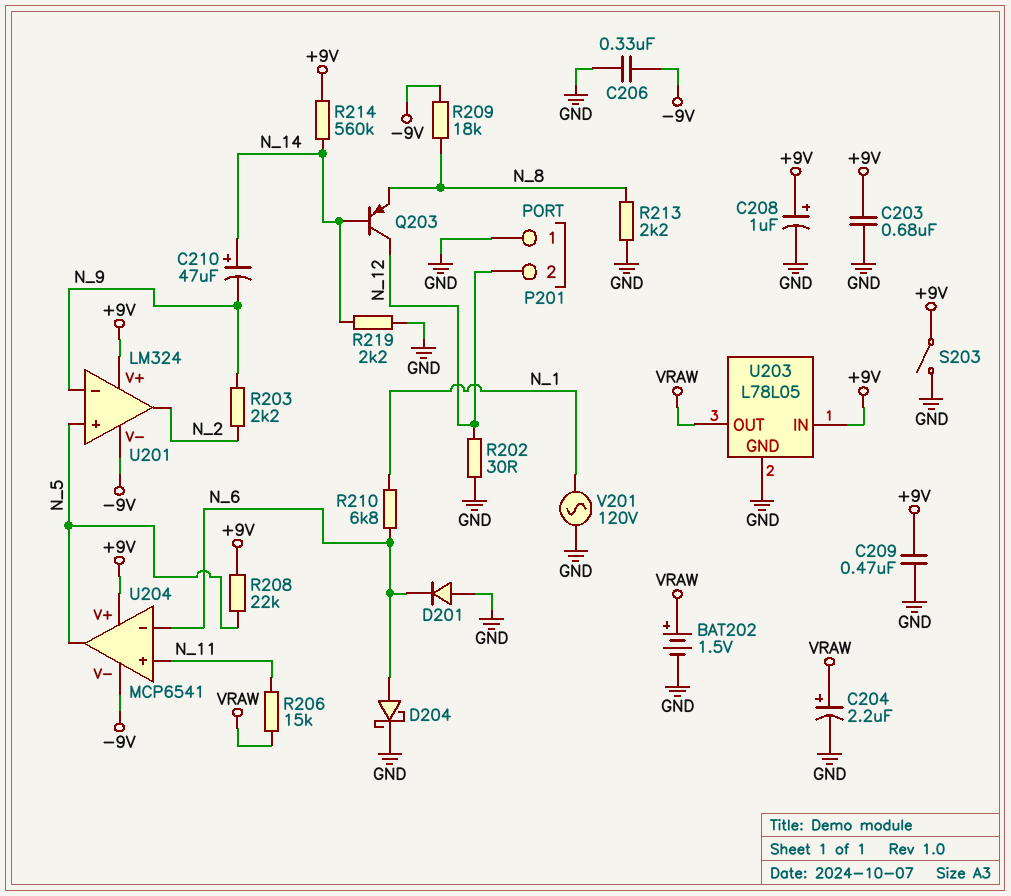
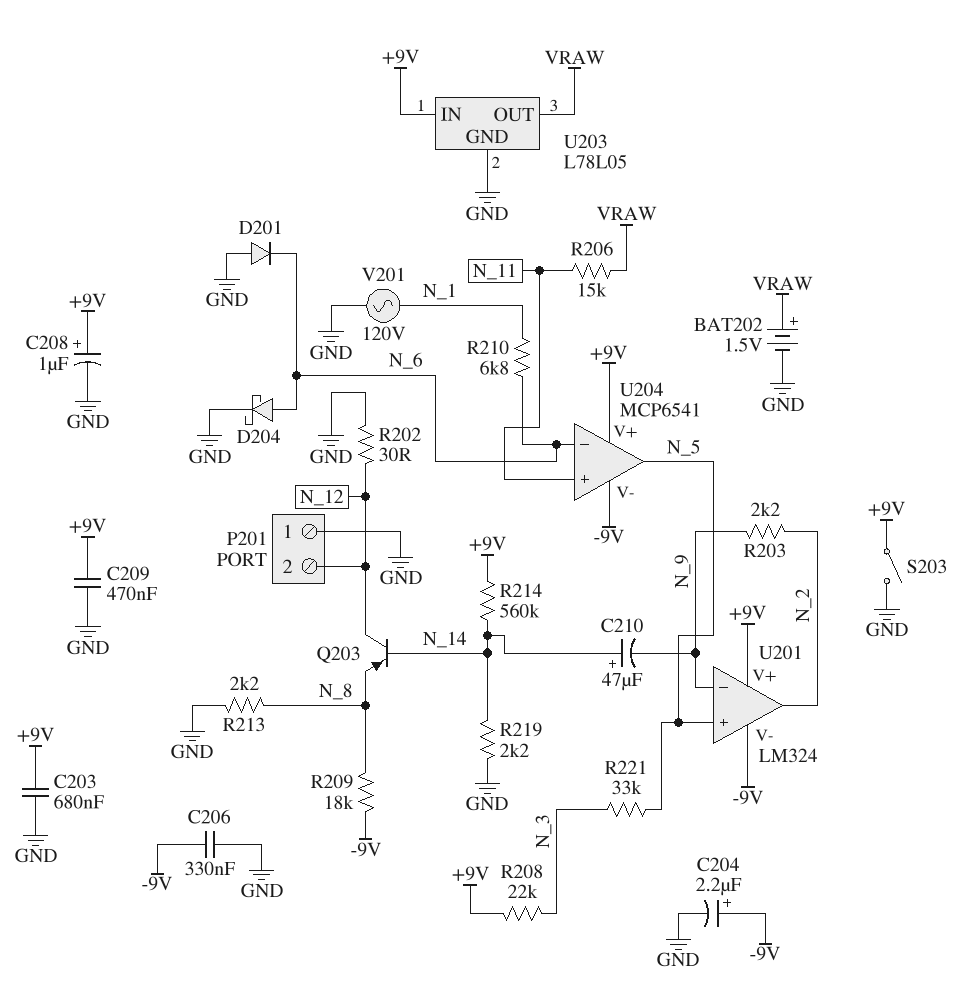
C204: 2.2uF (plus VRAW, minus GND) -> 2.2uF (plus -9V, minus GND)
R208: 22k (+9V, N_5) -> 22k (+9V, N_3)
R221: none -> 33k (N_3, N_5)

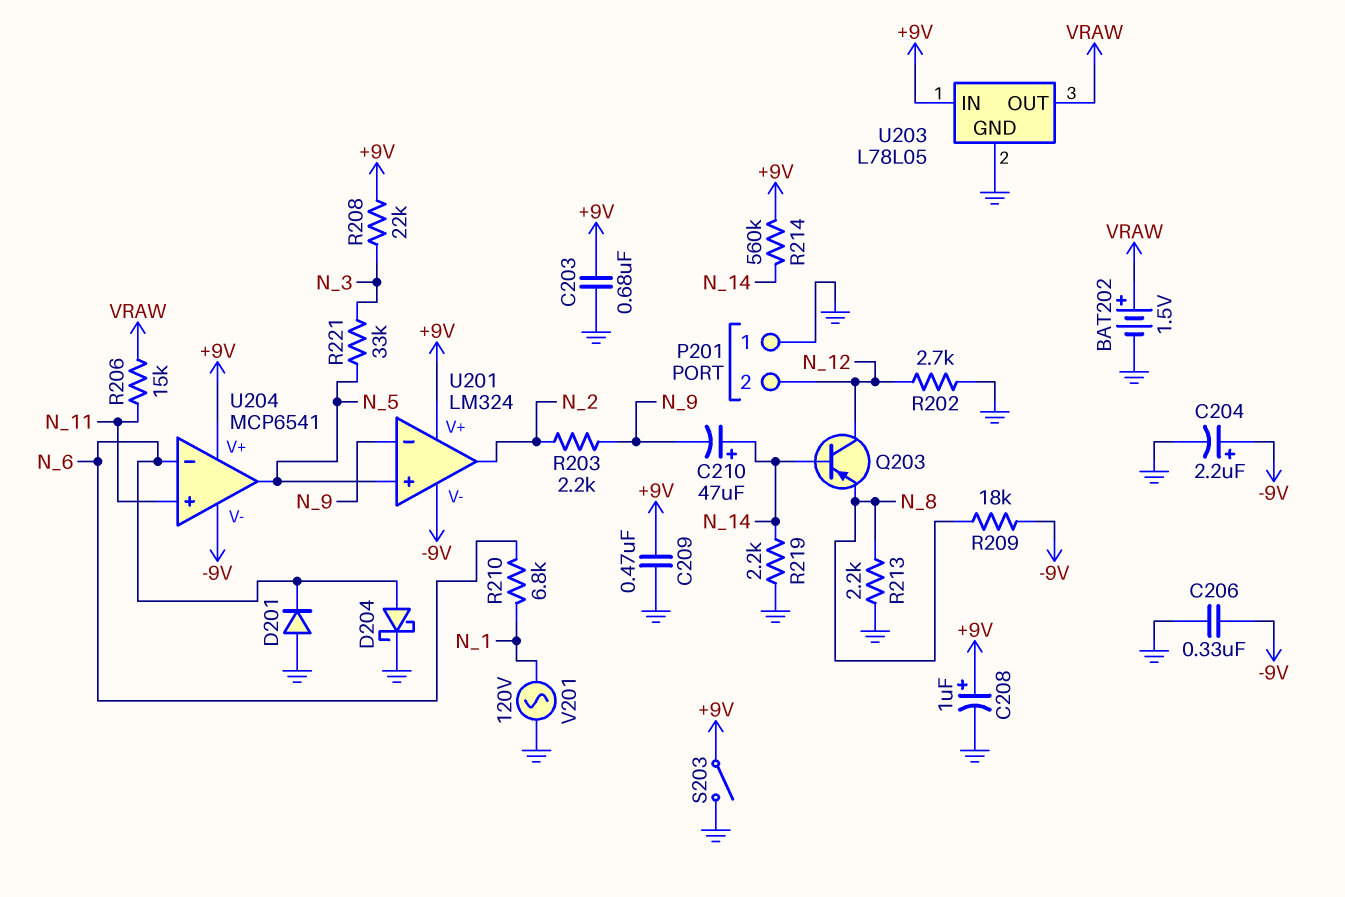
R202: 30 (GND, N_12) -> 2.7k (GND, N_12)

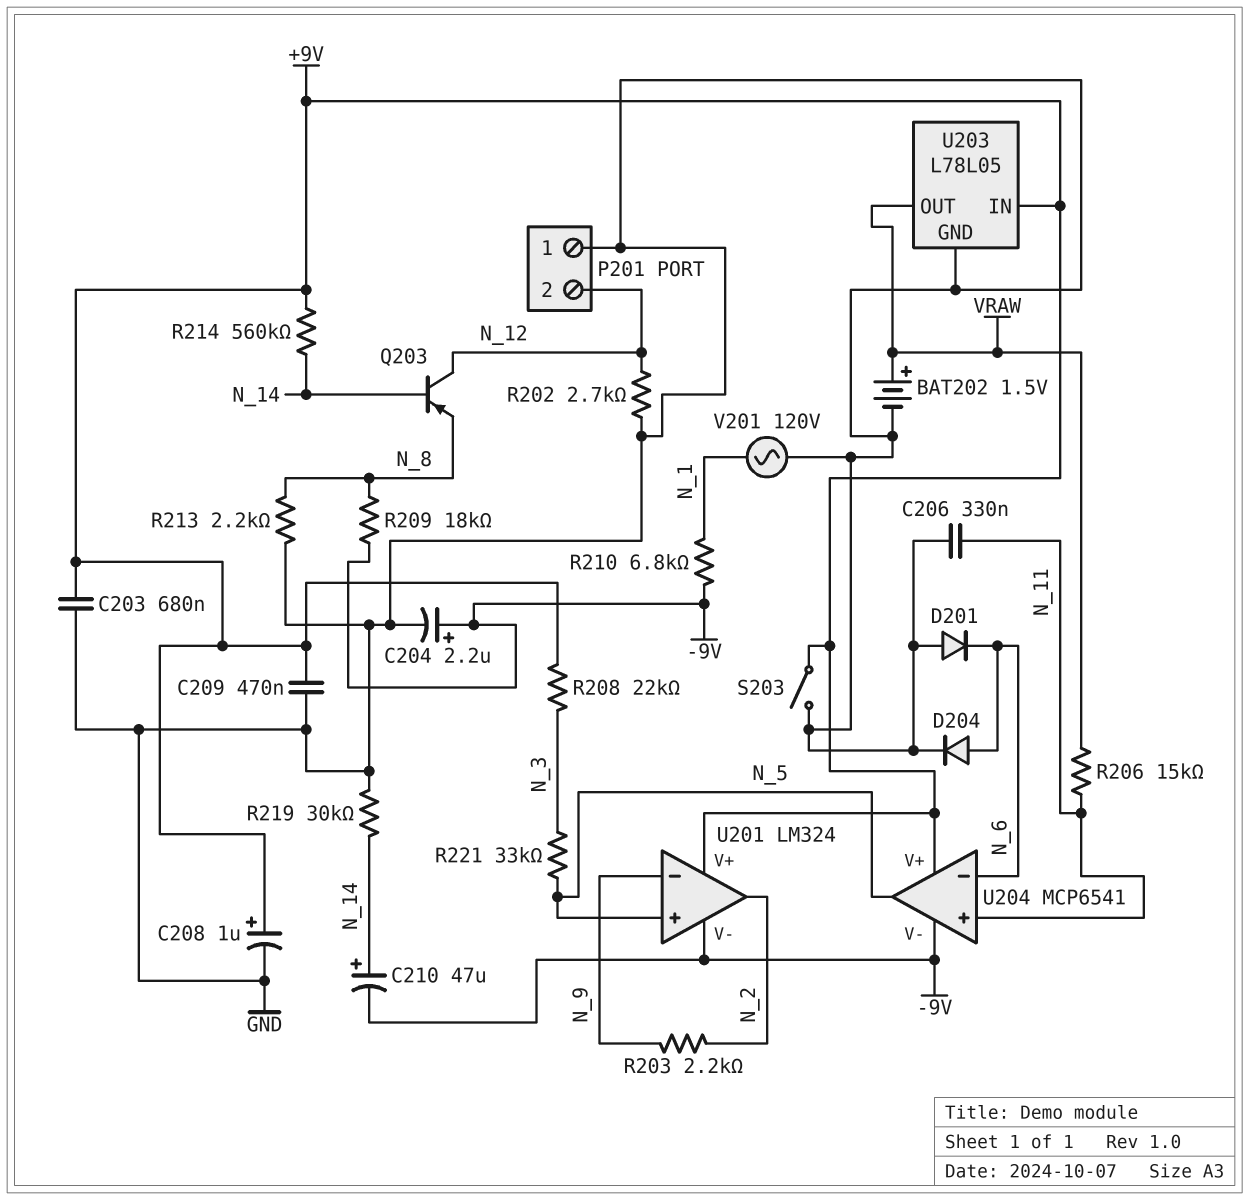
C206: 330nF (-9V, GND) -> 330nF (GND, N_11)
C210: 47uF (plus N_14, minus N_9) -> 47uF (plus N_14, minus -9V)
D204: schottky (A N_6, K GND) -> diode (A N_6, K GND)
R210: 6.8k (N_1, N_6) -> 6.8k (-9V, N_1)
R219: 2.2k (GND, N_14) -> 30k (GND, N_14)

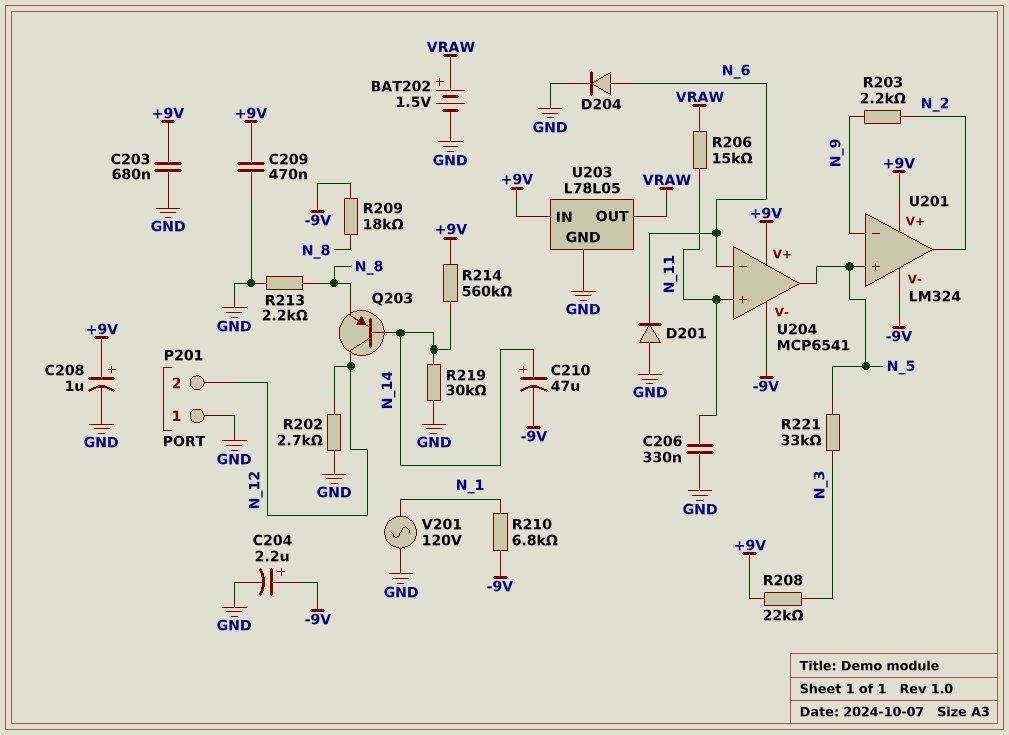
S203: switch (+9V, GND) -> none

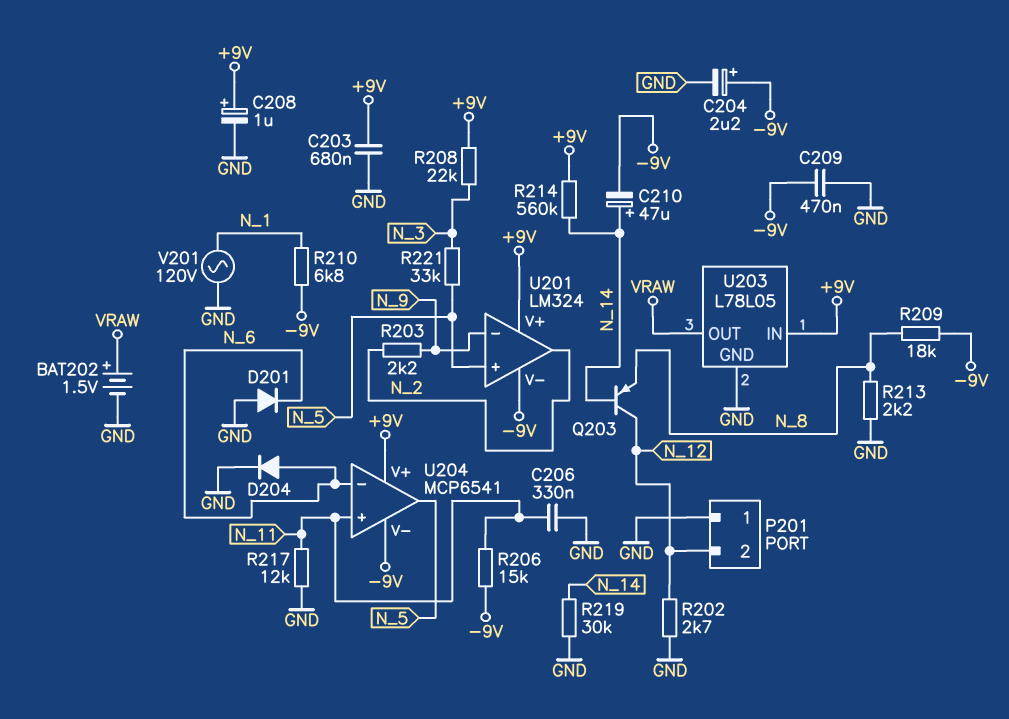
C209: 470nF (+9V, GND) -> 470nF (-9V, GND)
R206: 15k (N_11, VRAW) -> 15k (-9V, N_11)
R217: none -> 12k (GND, N_11)

